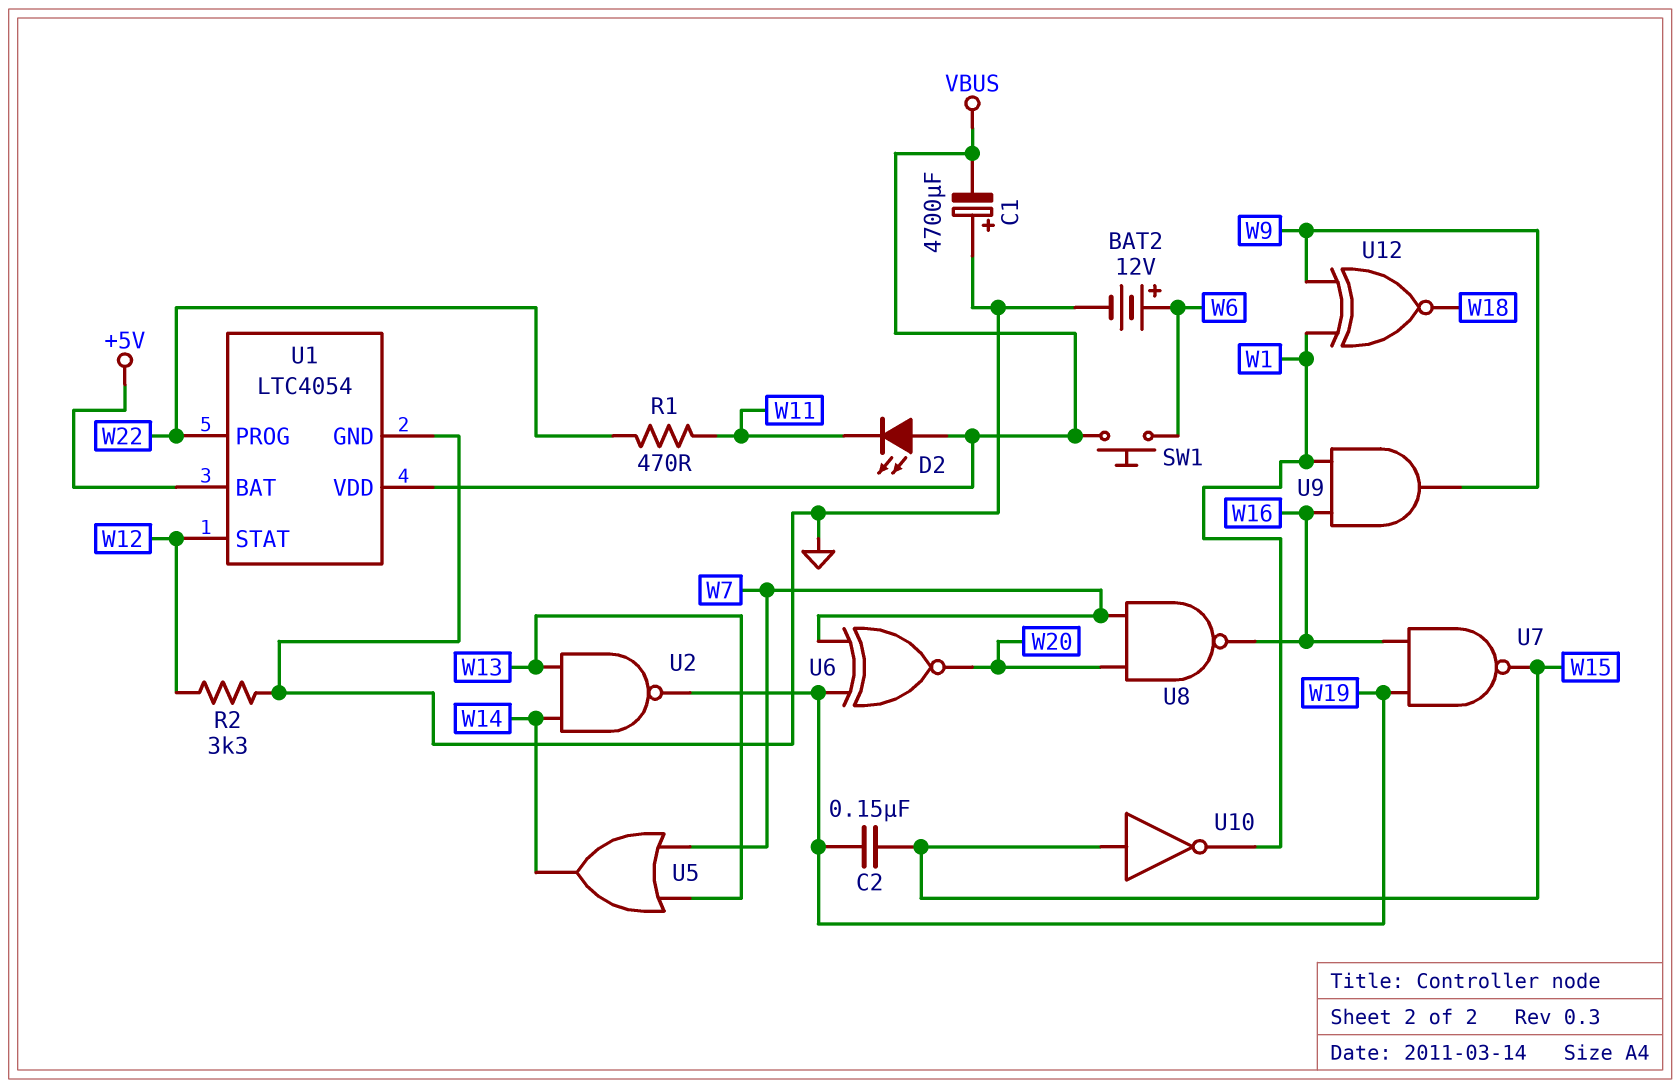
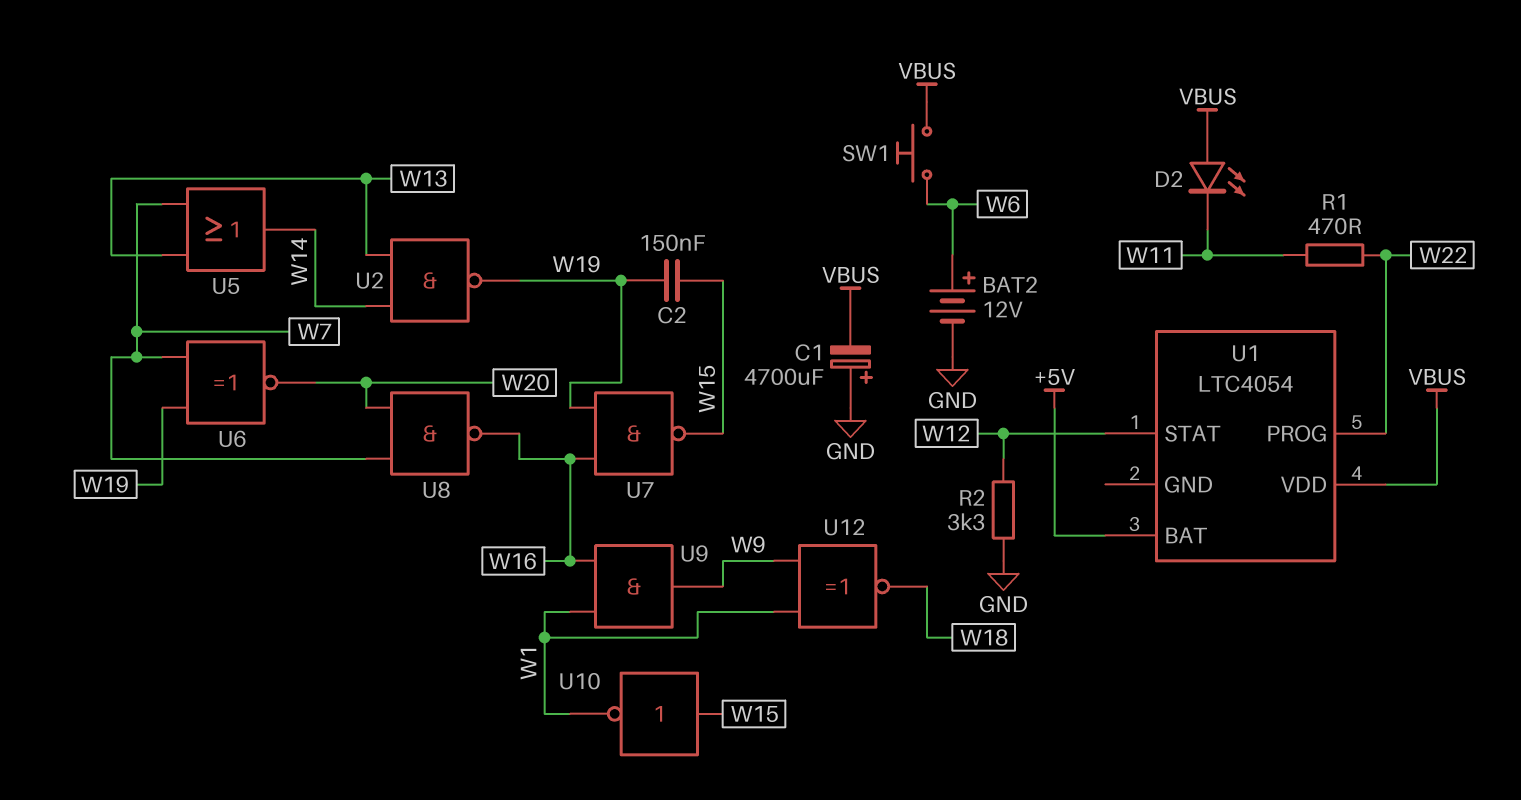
U1 pin GND: GND -> none

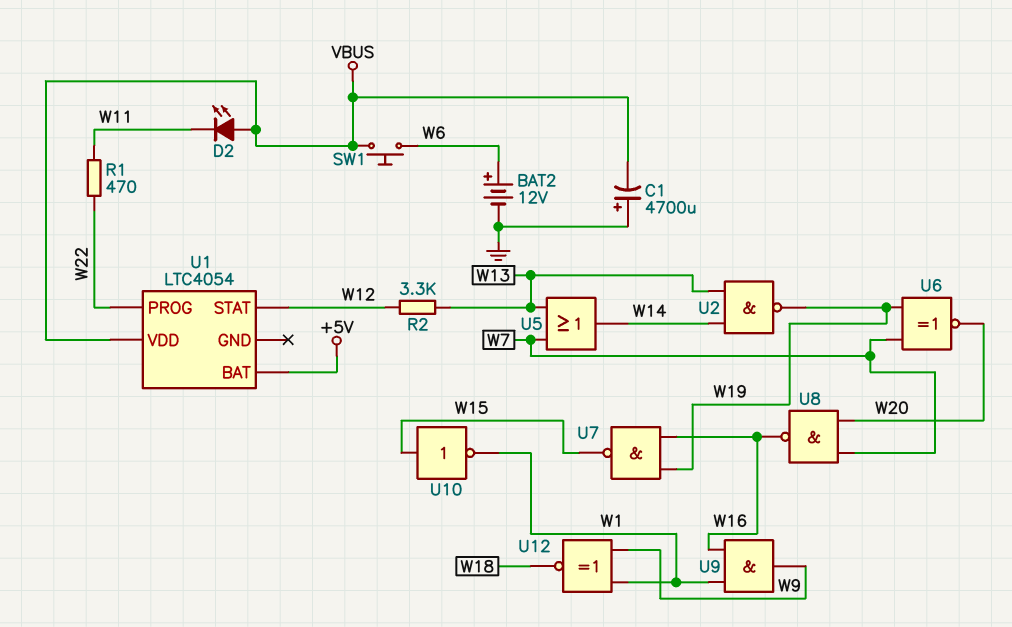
C2: 150nF (W15, W19) -> none
R2: 3.3k (GND, W12) -> 3.3k (W12, W13)

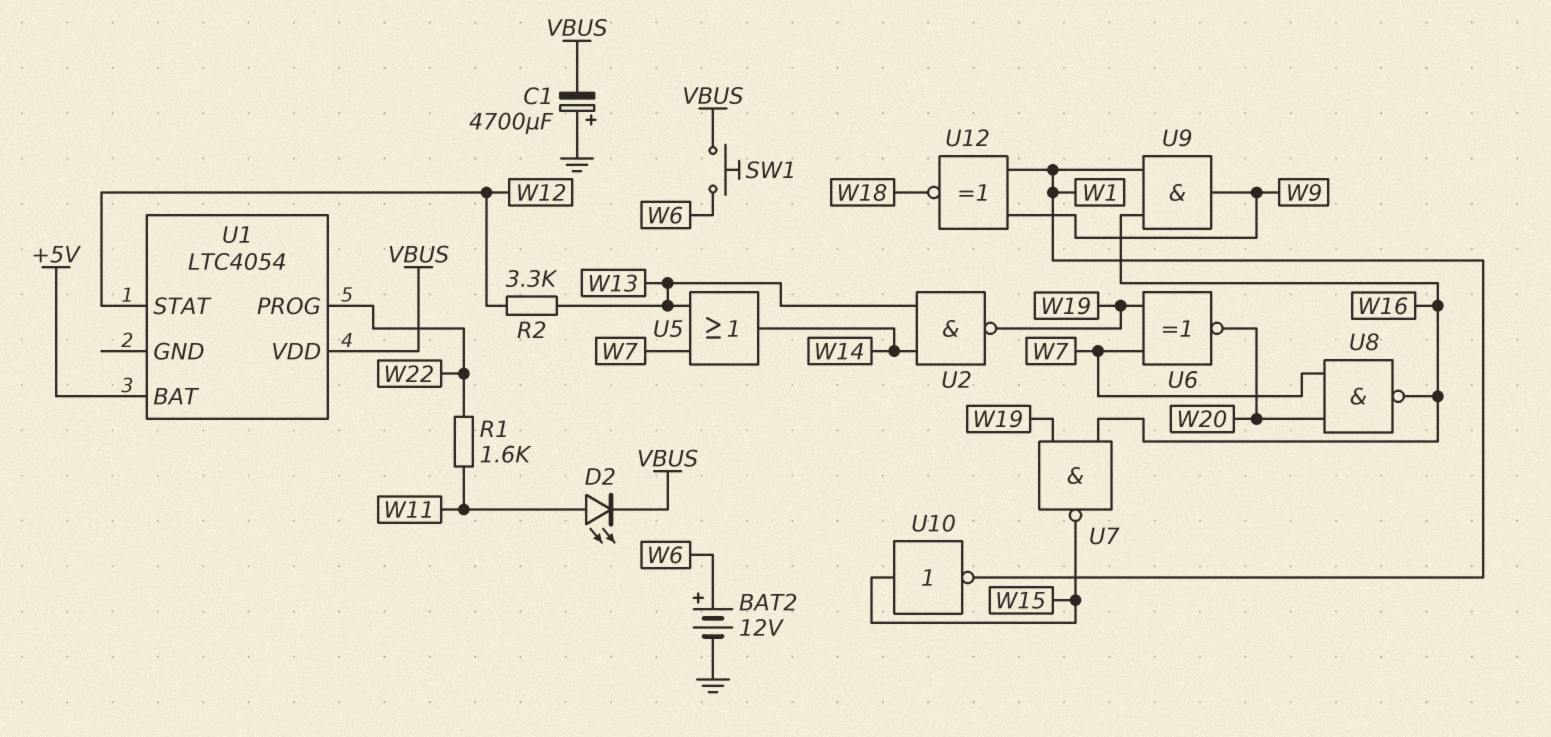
D2: LED (A VBUS, K W11) -> LED (A W11, K VBUS)
R1: 470 (W11, W22) -> 1.6k (W11, W22)

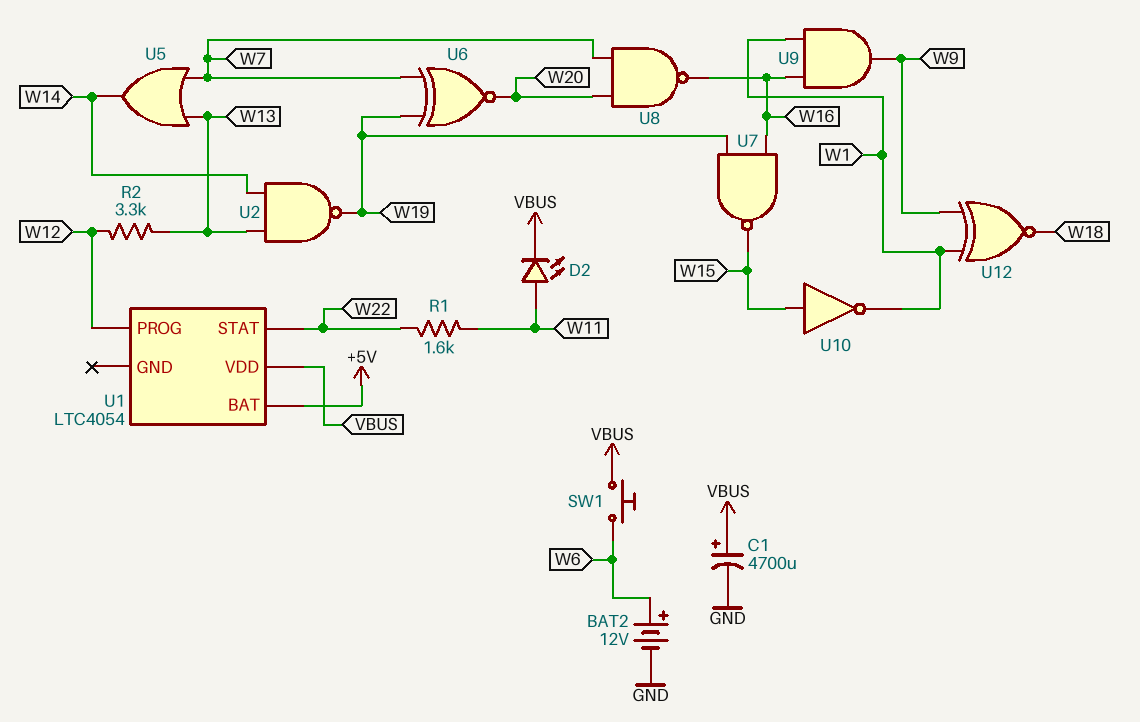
C1: 4700uF (plus GND, minus VBUS) -> 4700uF (plus VBUS, minus GND)
U1 pin PROG: W22 -> W12
U1 pin STAT: W12 -> W22

